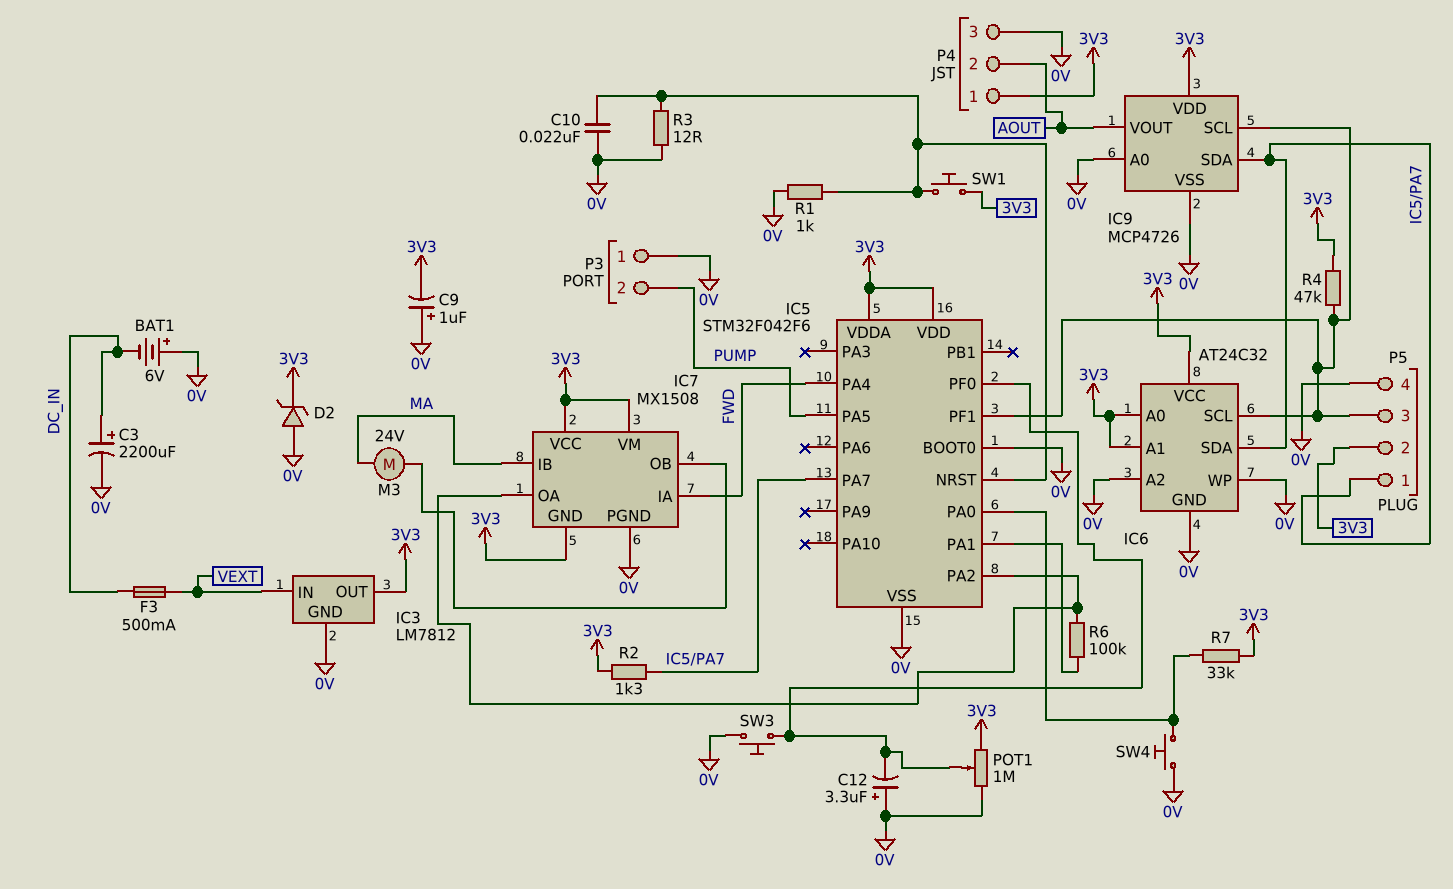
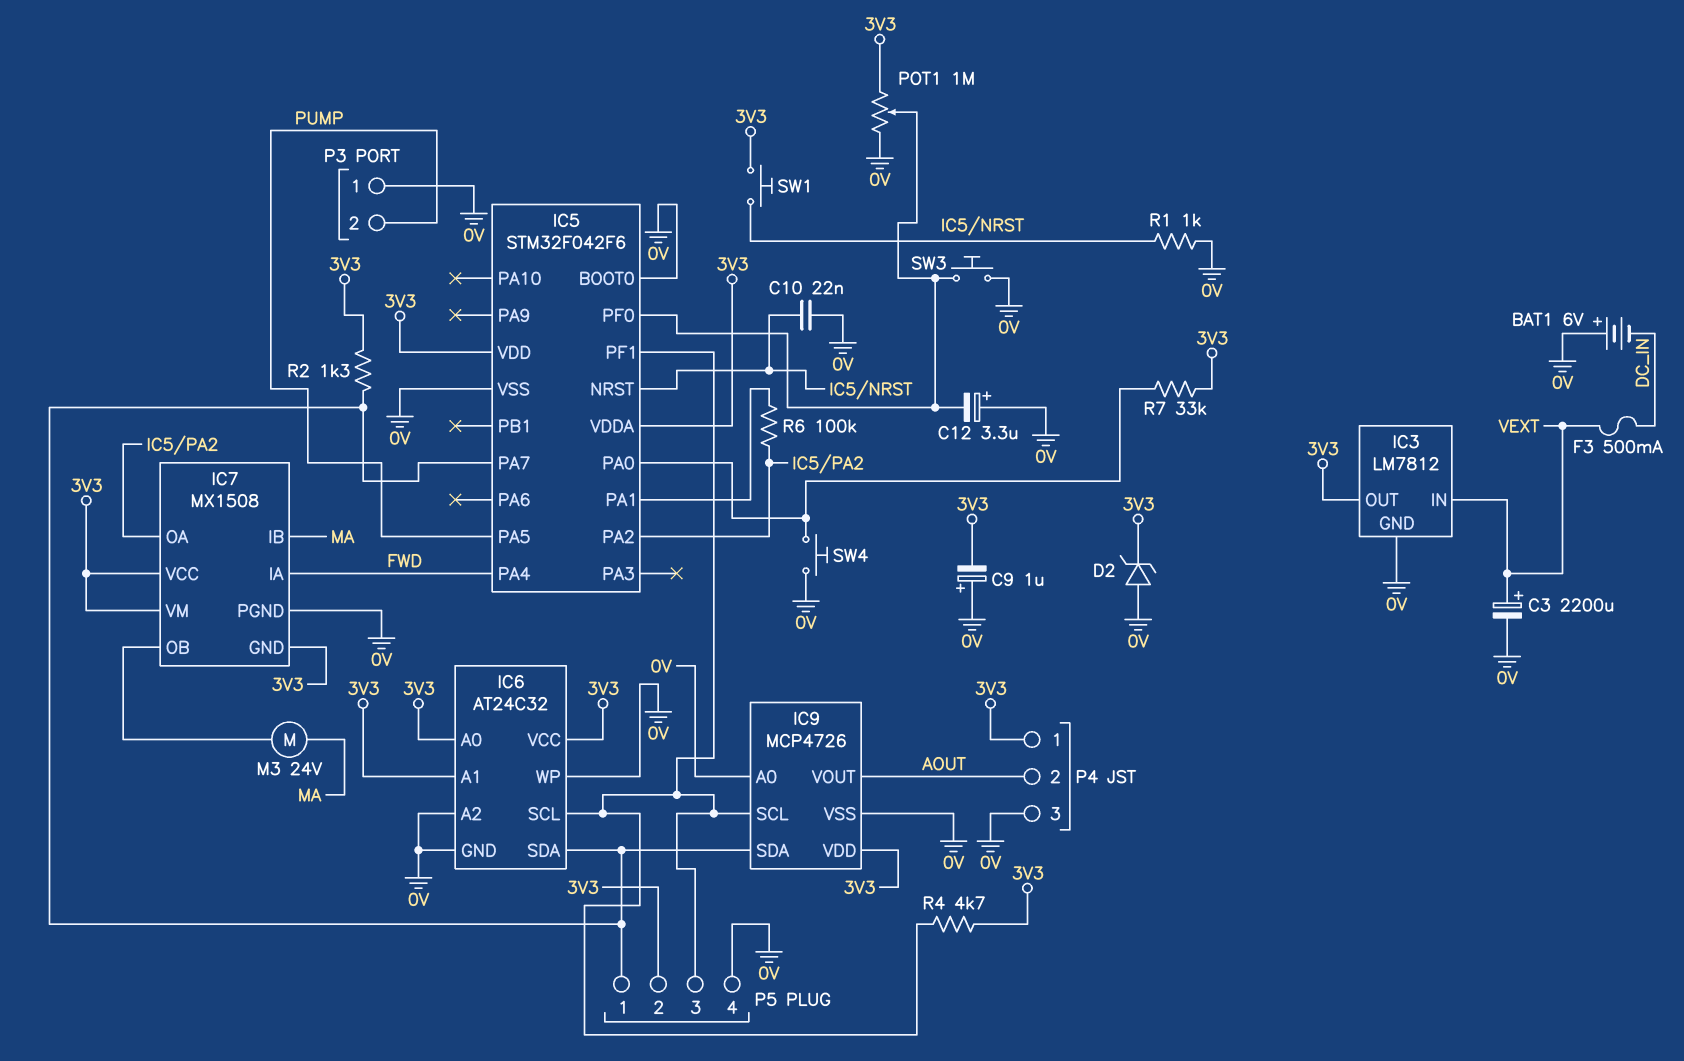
C3: 2200uF (plus DC_IN, minus 0V) -> 2200uF (plus VEXT, minus 0V)
R3: 12 (0V, IC5/NRST) -> none
R4: 47k (3V3, IC5/PF1) -> 4.7k (3V3, IC5/PF1)

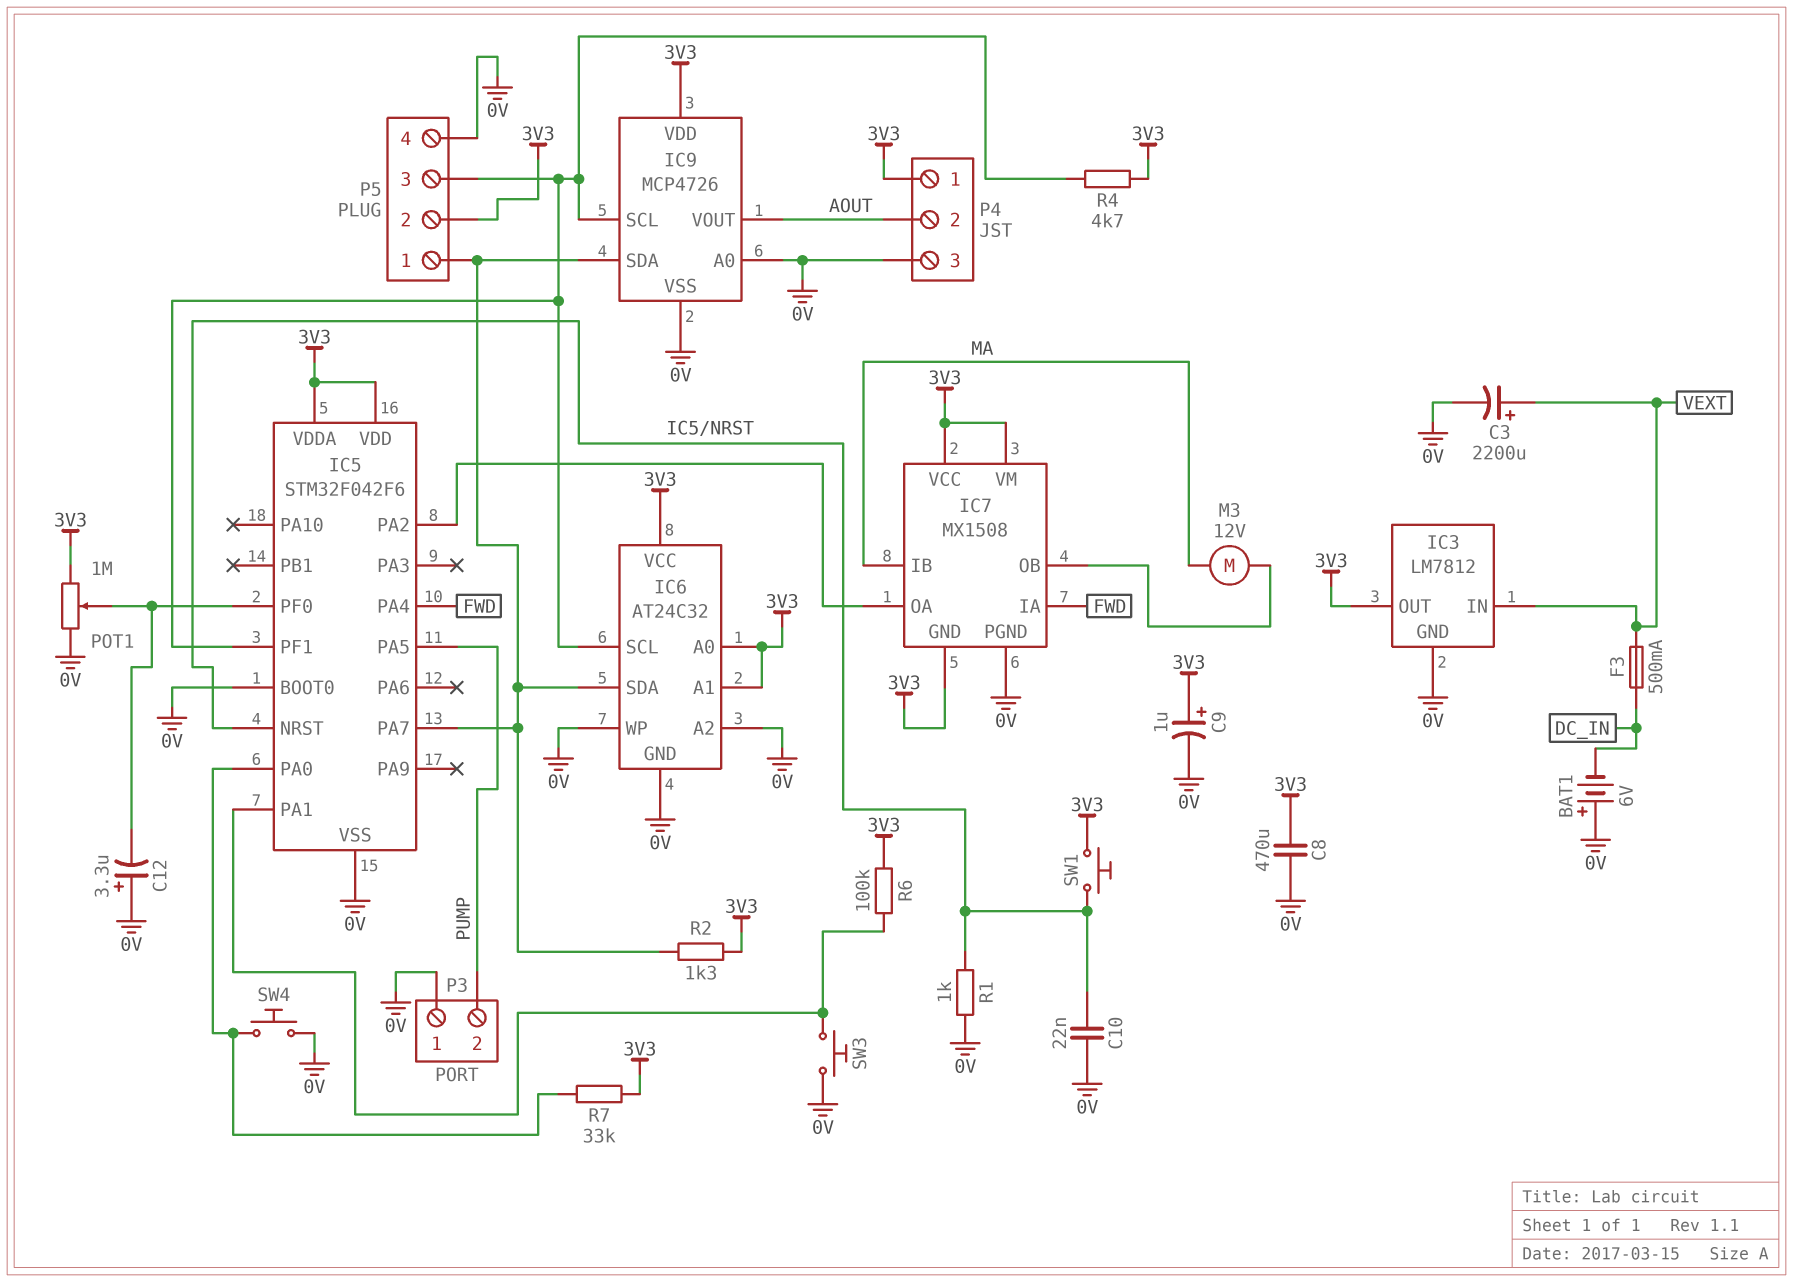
C8: none -> 470uF (0V, 3V3)
C9: 1uF (plus 0V, minus 3V3) -> 1uF (plus 3V3, minus 0V)
D2: zener (A 0V, K 3V3) -> none
M3: motor 24V (IC7/OB, MA) -> motor 12V (IC7/OB, MA)
R6: 100k (IC5/PA1, IC5/PA2) -> 100k (3V3, IC5/PA1)
SW3: button (0V, IC5/PF0) -> button (0V, IC5/PA1)

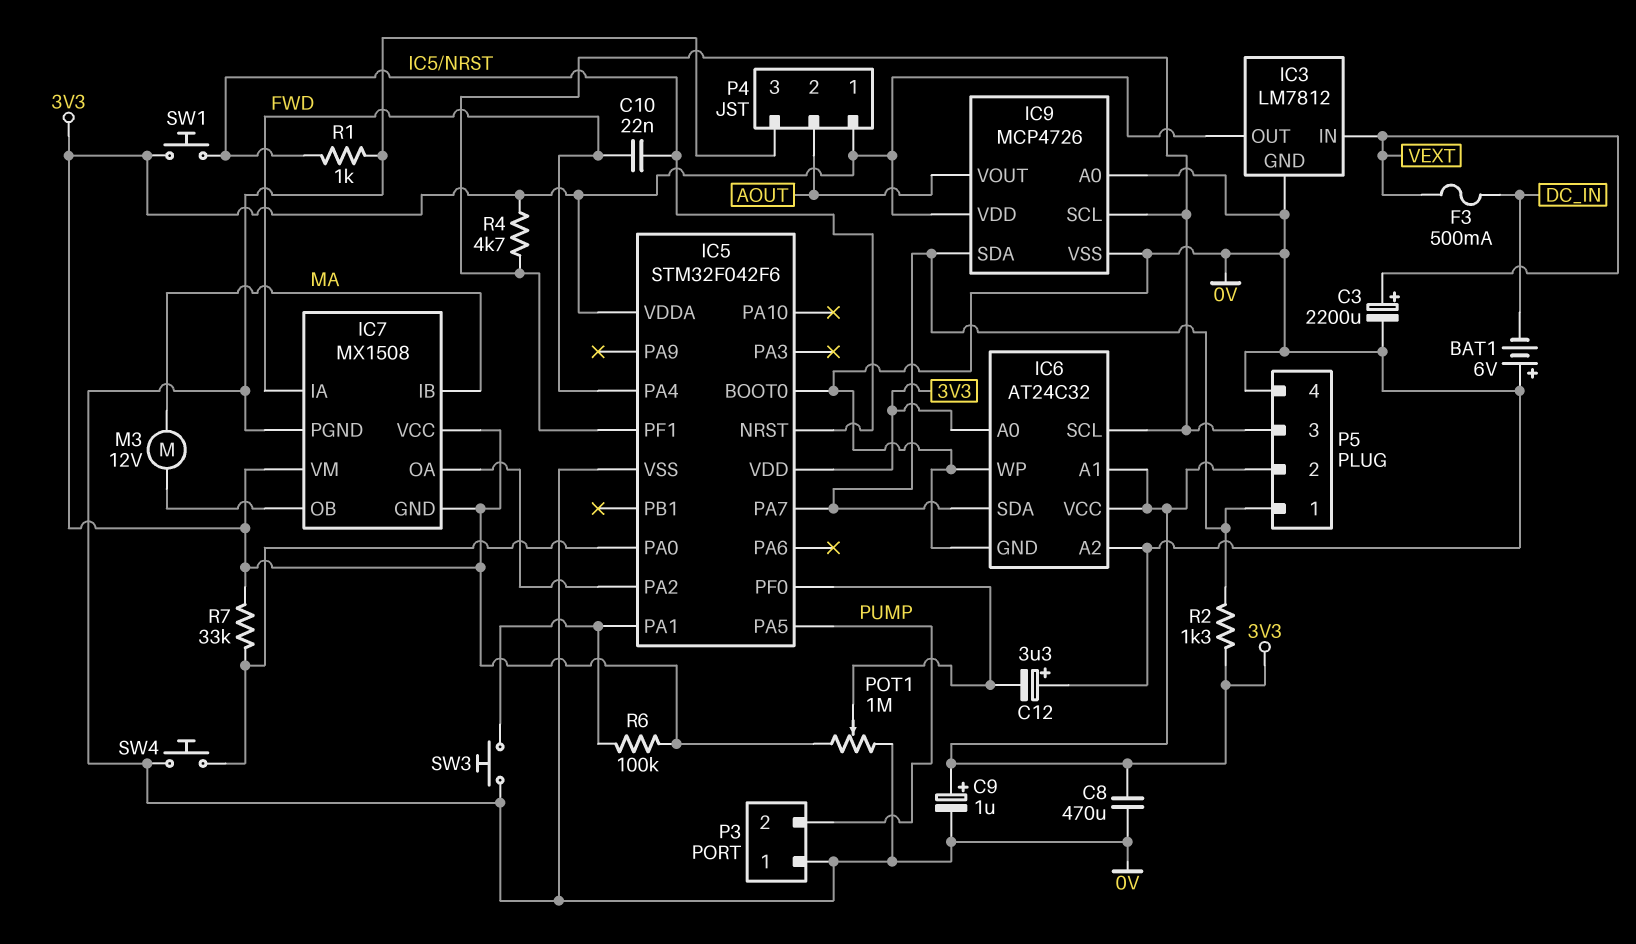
C10: 22nF (0V, IC5/NRST) -> 22nF (FWD, IC5/NRST)

